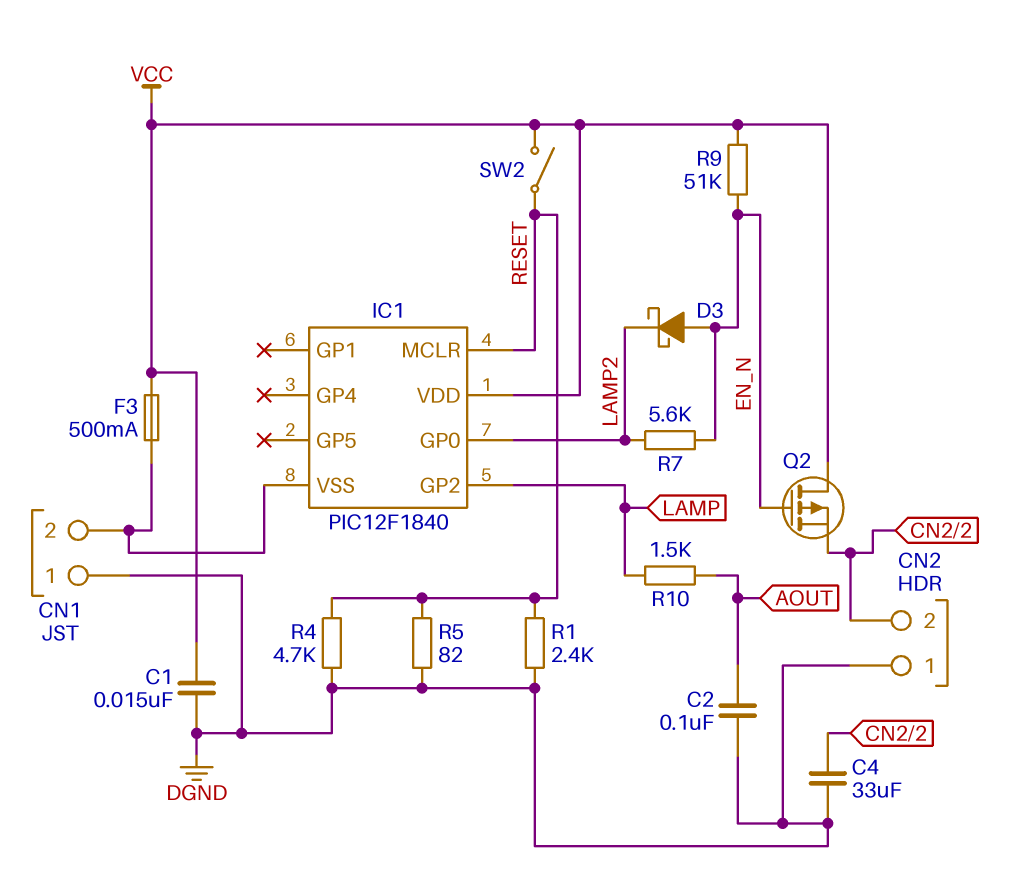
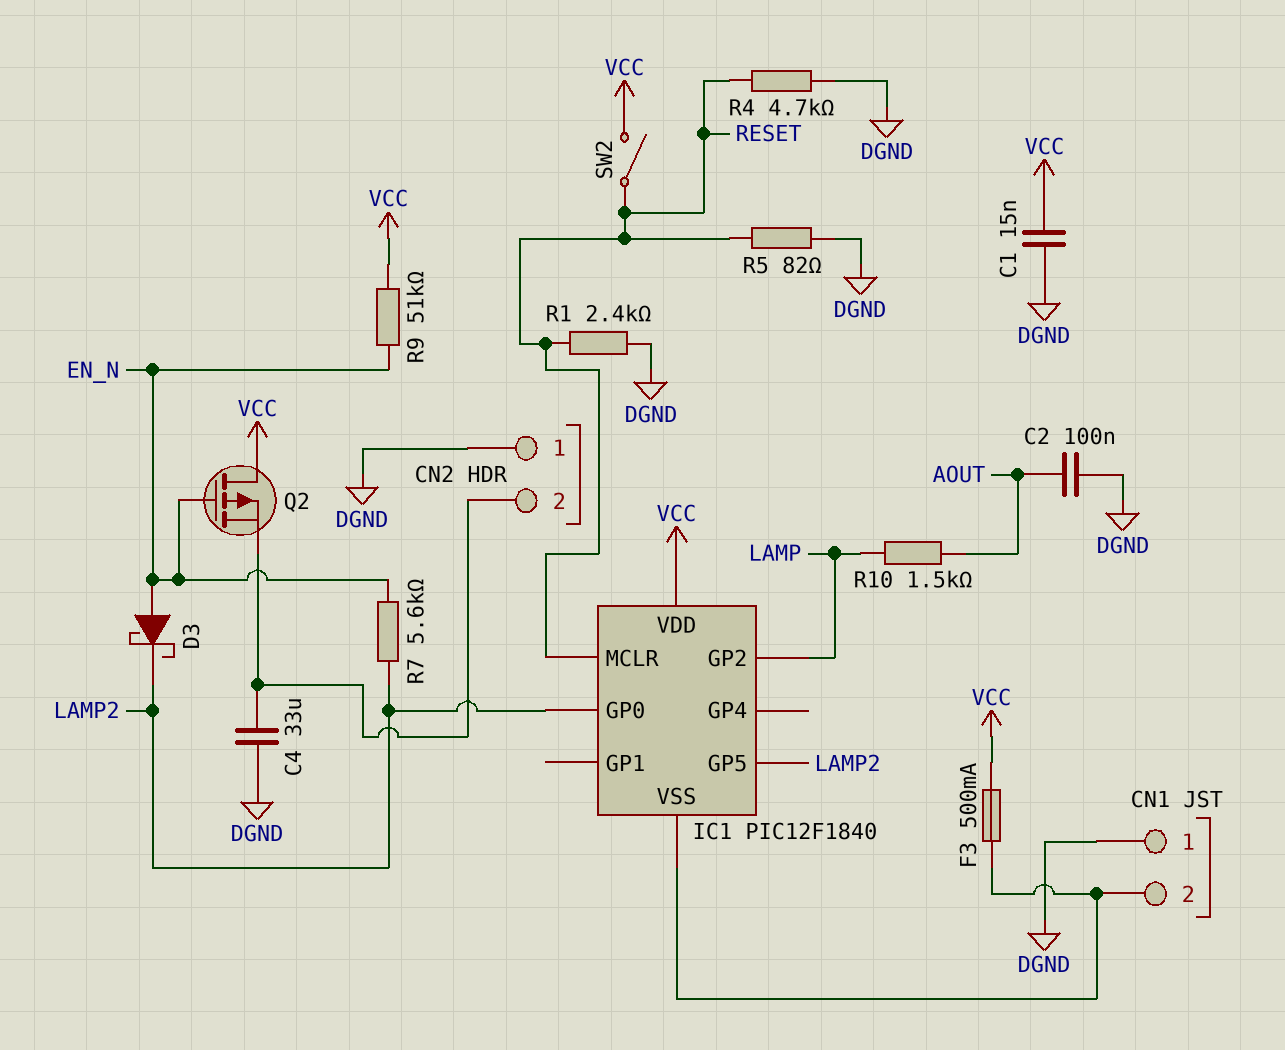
IC1 pin GP5: none -> LAMP2

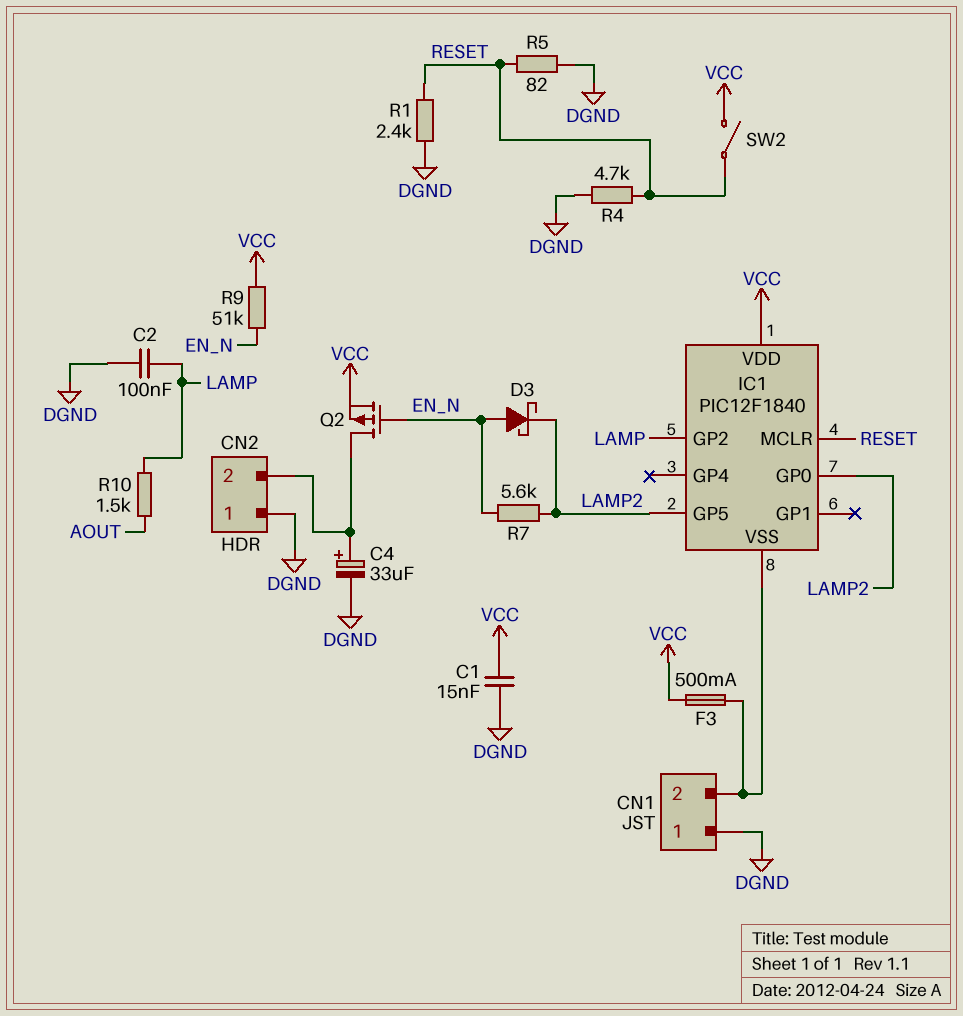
C2: 100nF (AOUT, DGND) -> 100nF (DGND, LAMP)
C4: 33uF (CN2/2, DGND) -> 33uF (plus CN2/2, minus DGND)
Q2: PMOS (G EN_N, D VCC, S CN2/2) -> PMOS (G EN_N, D CN2/2, S VCC)

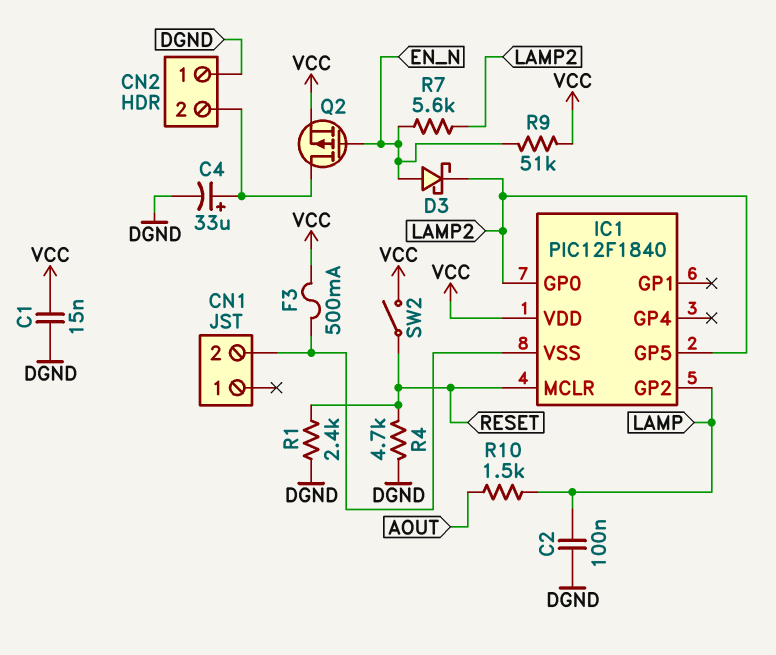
CN1 pin 1: DGND -> none
R5: 82 (DGND, RESET) -> none

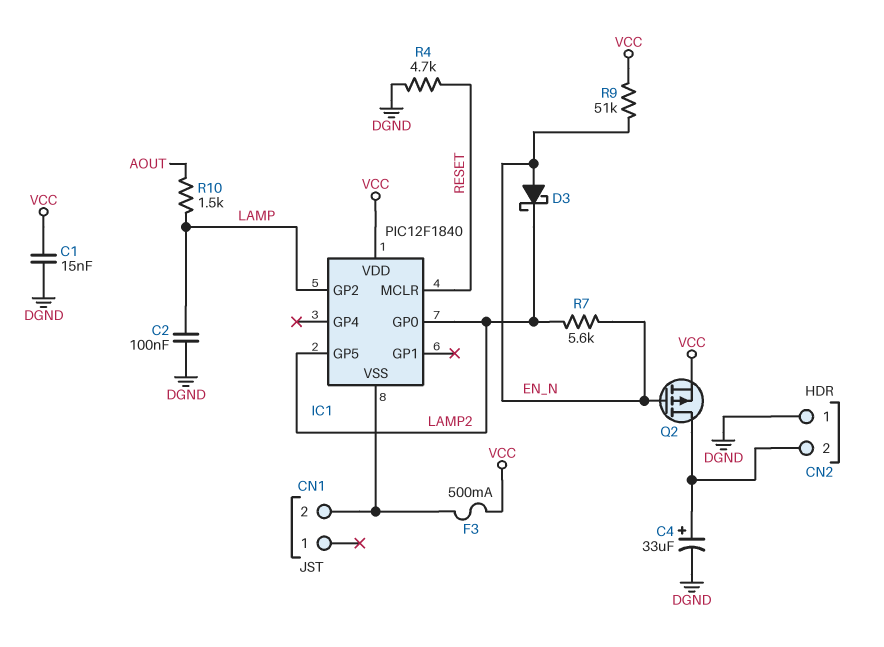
R1: 2.4k (DGND, RESET) -> none
SW2: switch (RESET, VCC) -> none

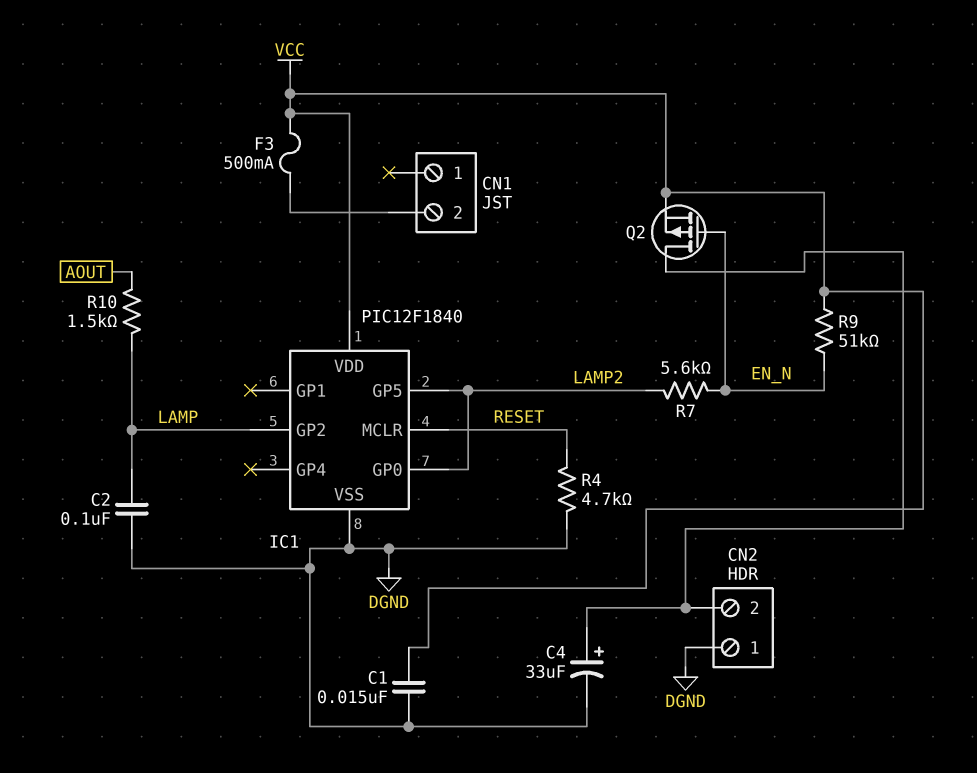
D3: schottky (A EN_N, K LAMP2) -> none
IC1 pin VSS: CN1/2 -> DGND

